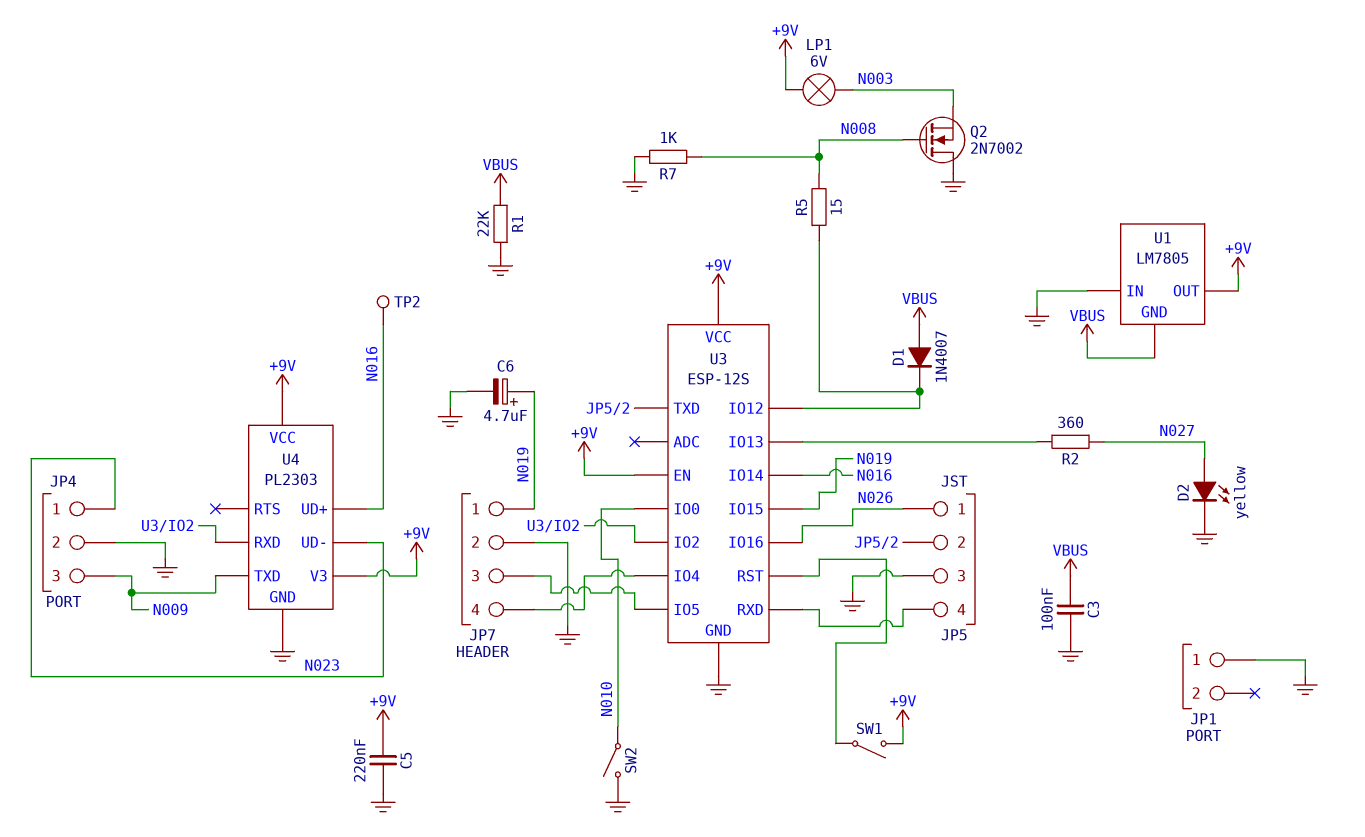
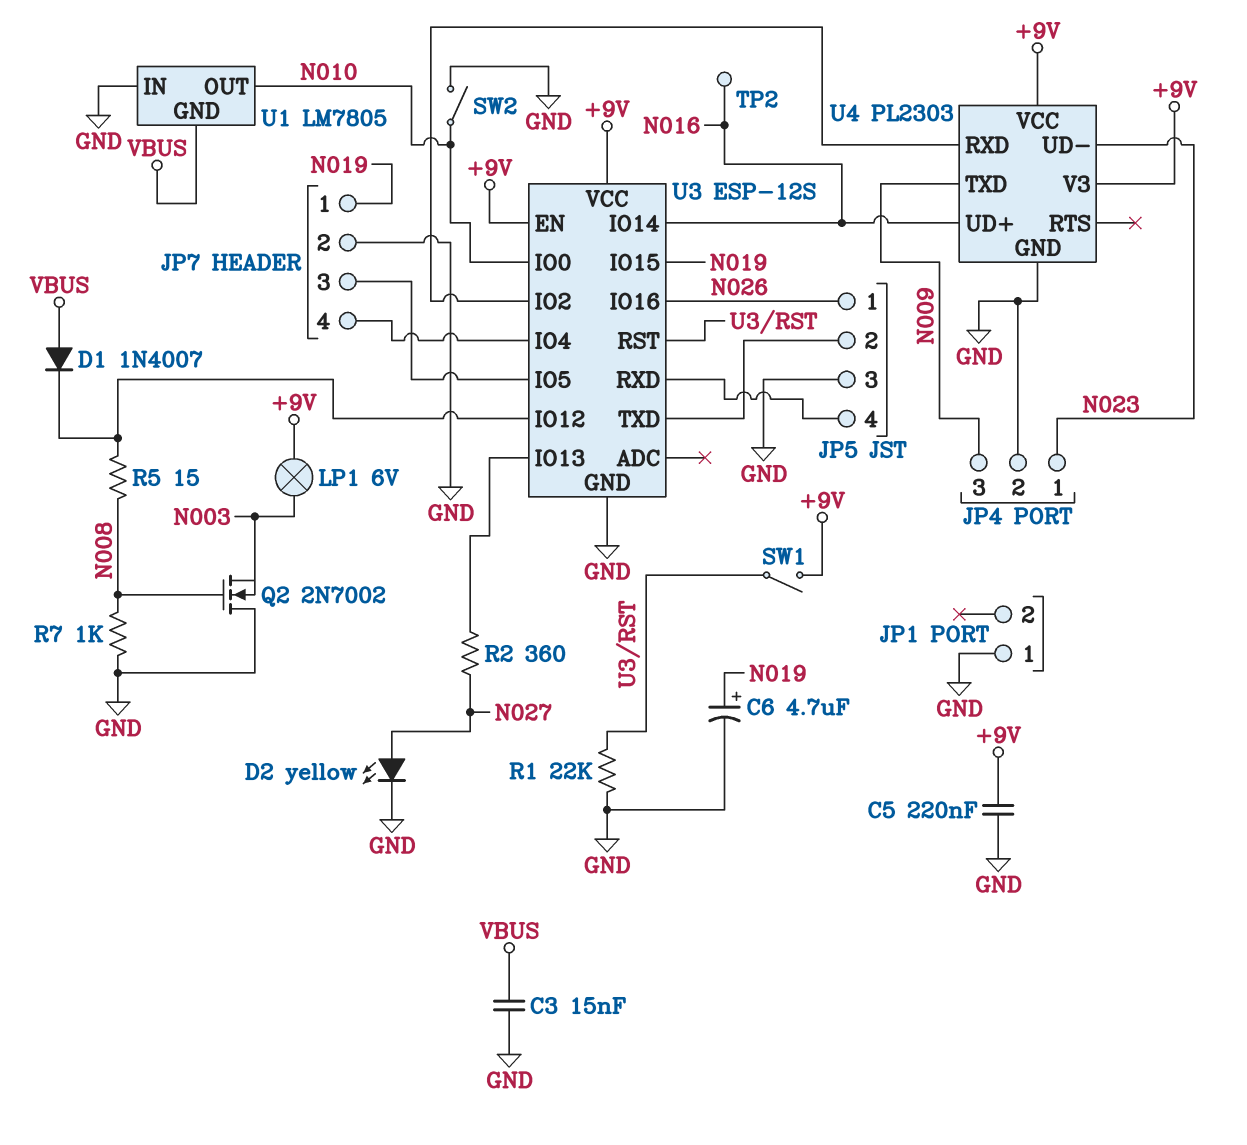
C3: 100nF (GND, VBUS) -> 15nF (GND, VBUS)
R1: 22k (GND, VBUS) -> 22k (GND, U3/RST)
U1 pin OUT: +9V -> N010

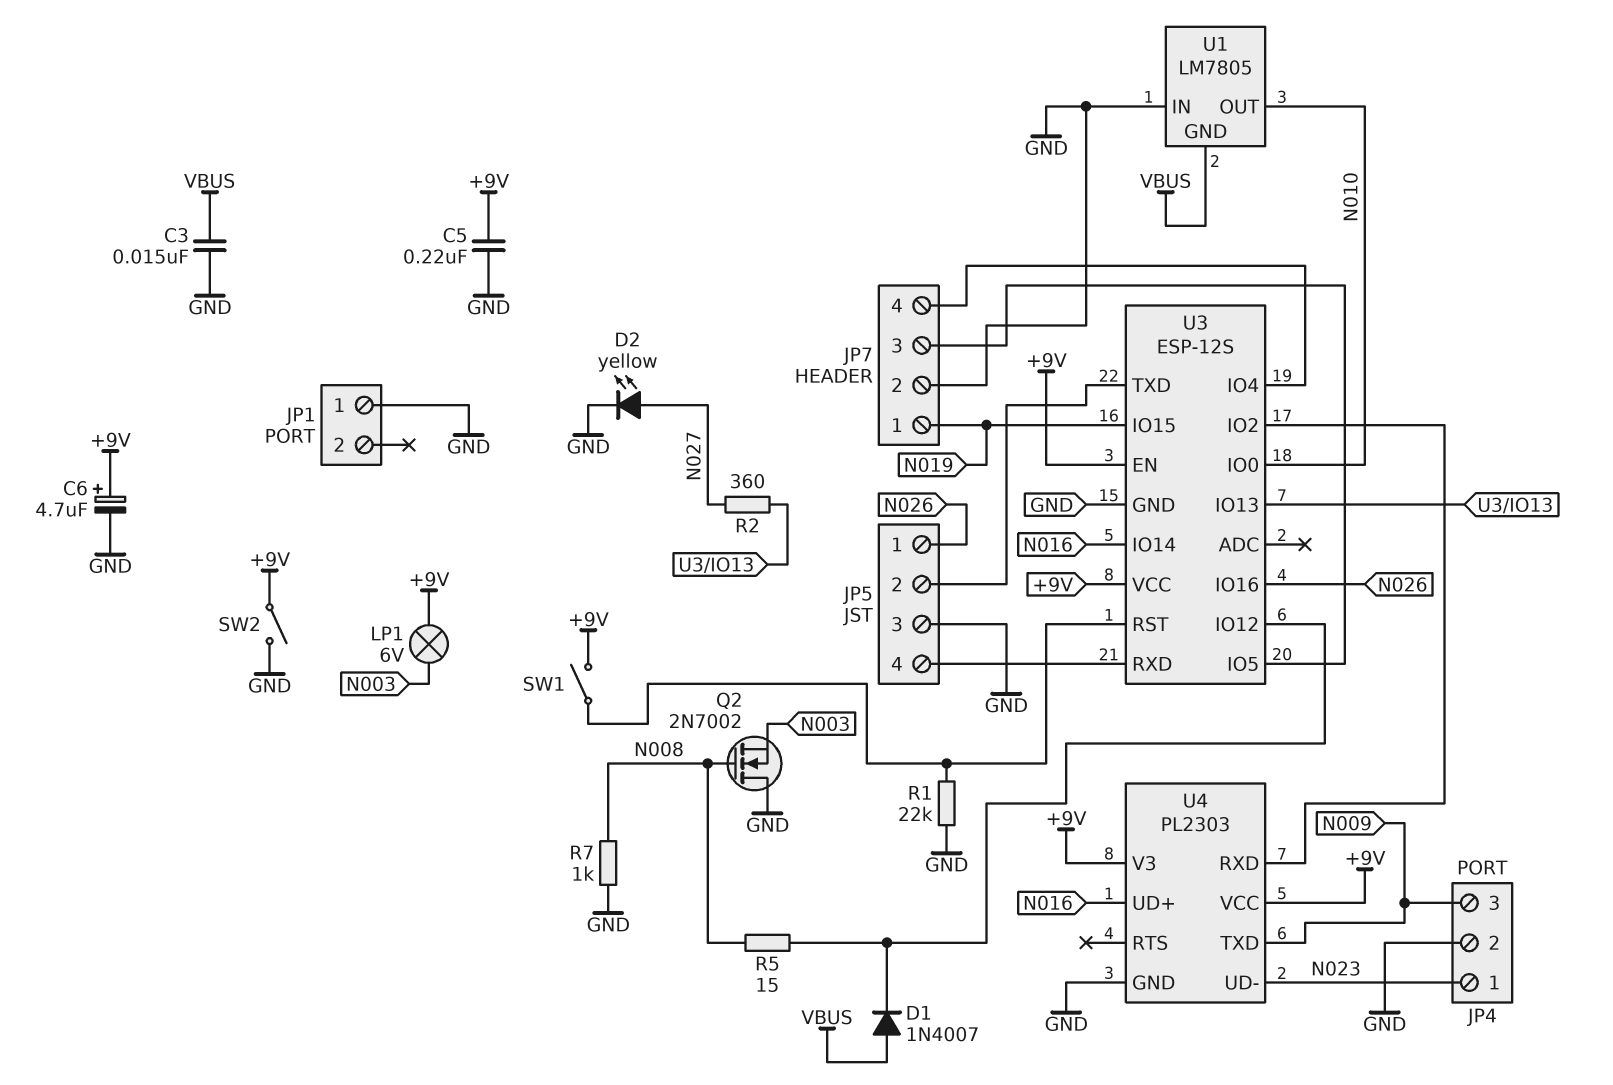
C6: 4.7uF (plus N019, minus GND) -> 4.7uF (plus +9V, minus GND)
SW2: switch (GND, N010) -> switch (+9V, GND)
TP2: test point (N016) -> none

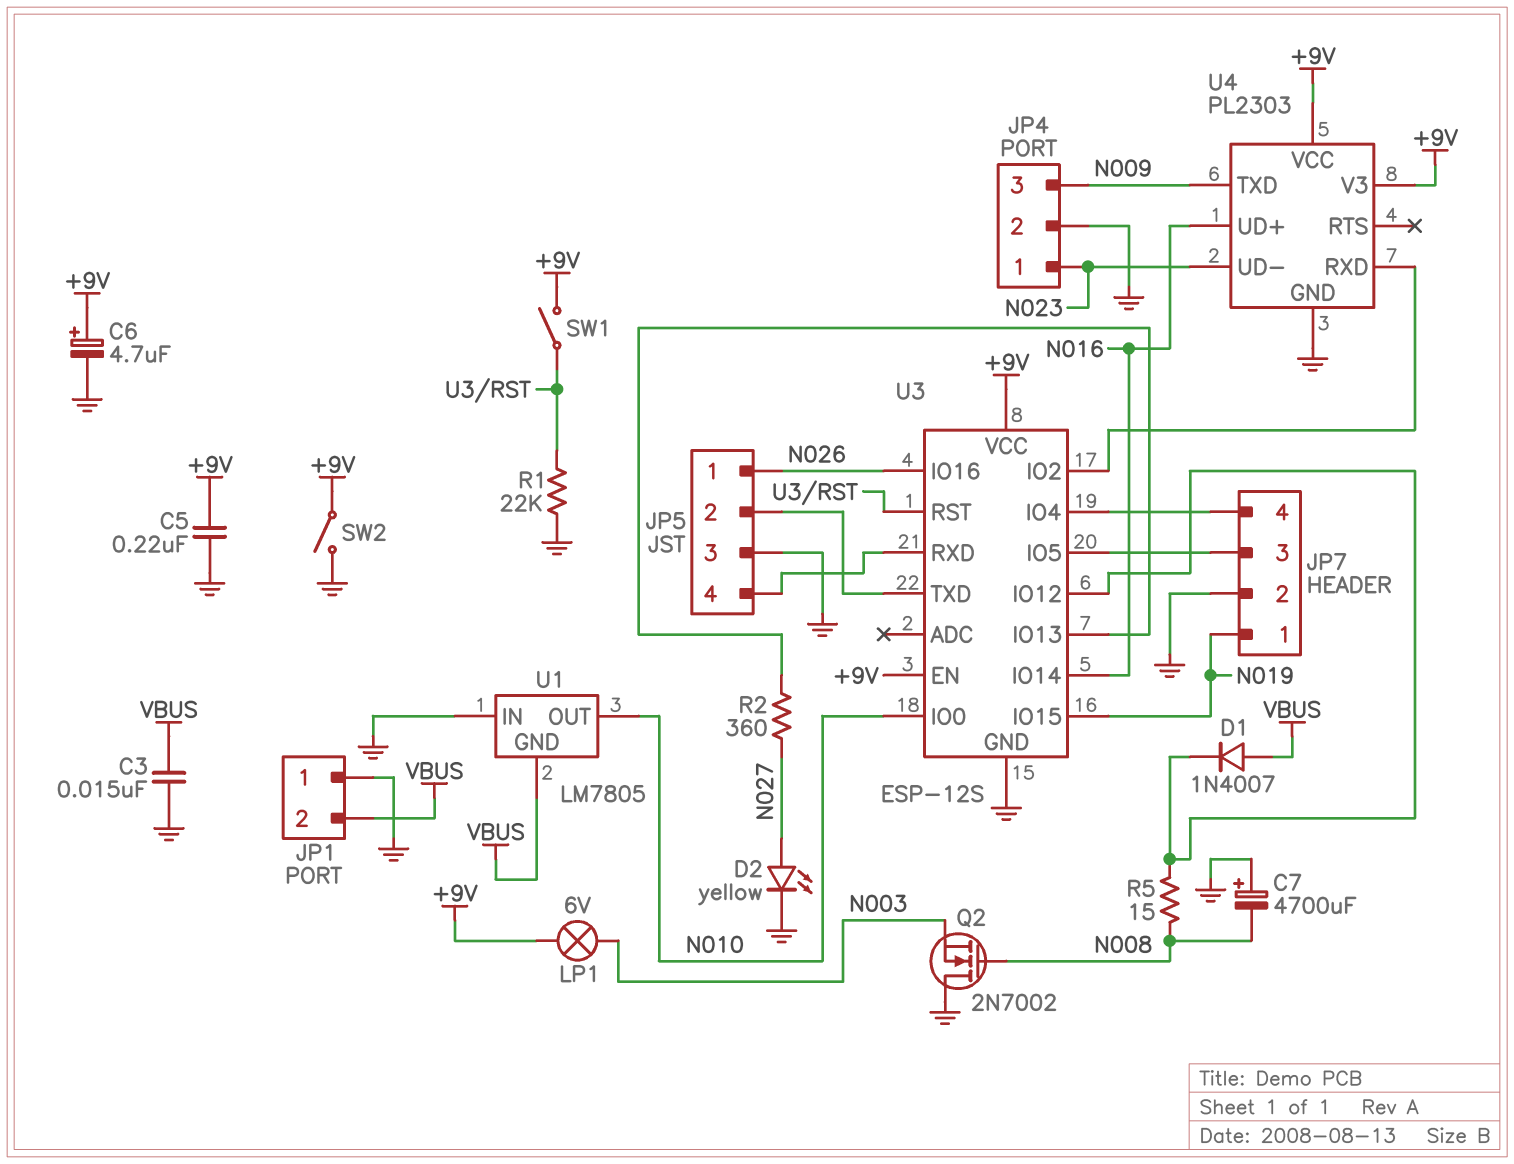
C7: none -> 4700uF (plus GND, minus N008)
JP1 pin 2: none -> VBUS
R7: 1k (GND, N008) -> none

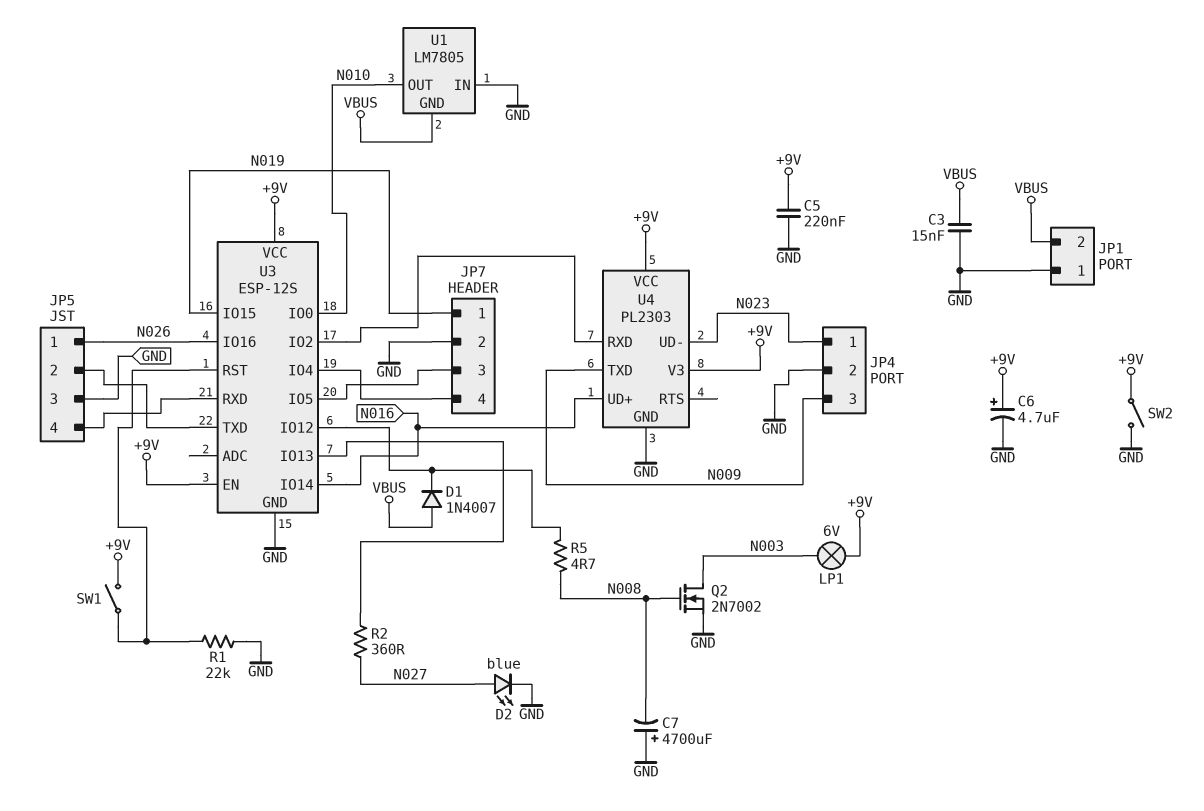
D2: LED yellow (A N027, K GND) -> LED blue (A N027, K GND)
Q2: NMOS 2N7002 (G N008, D GND, S N003) -> NMOS 2N7002 (G N008, D N003, S GND)
R5: 15 (N008, U3/IO12) -> 4.7 (N008, U3/IO12)

